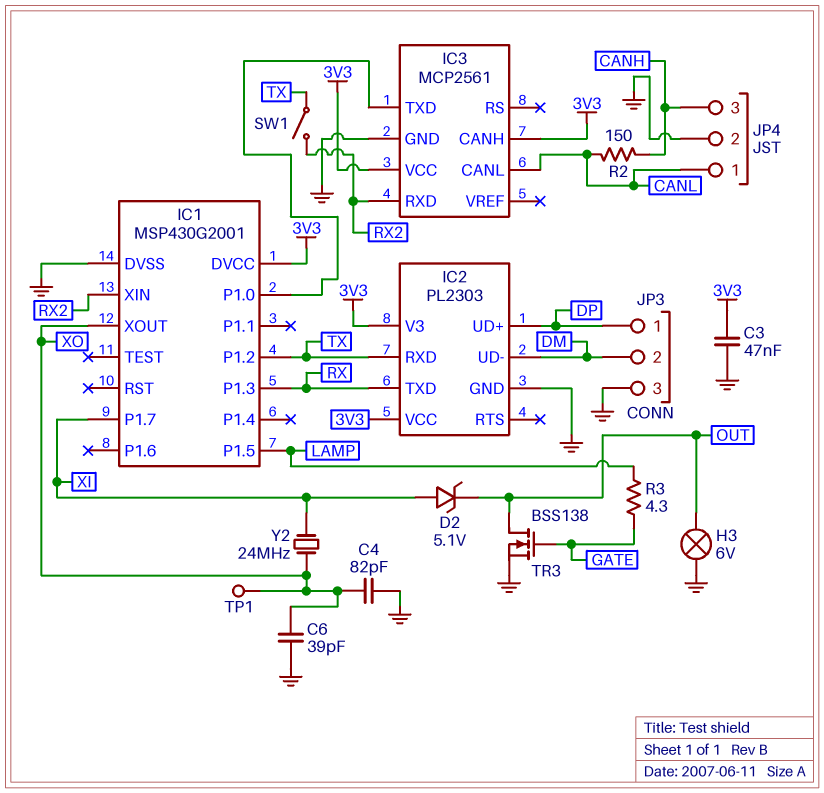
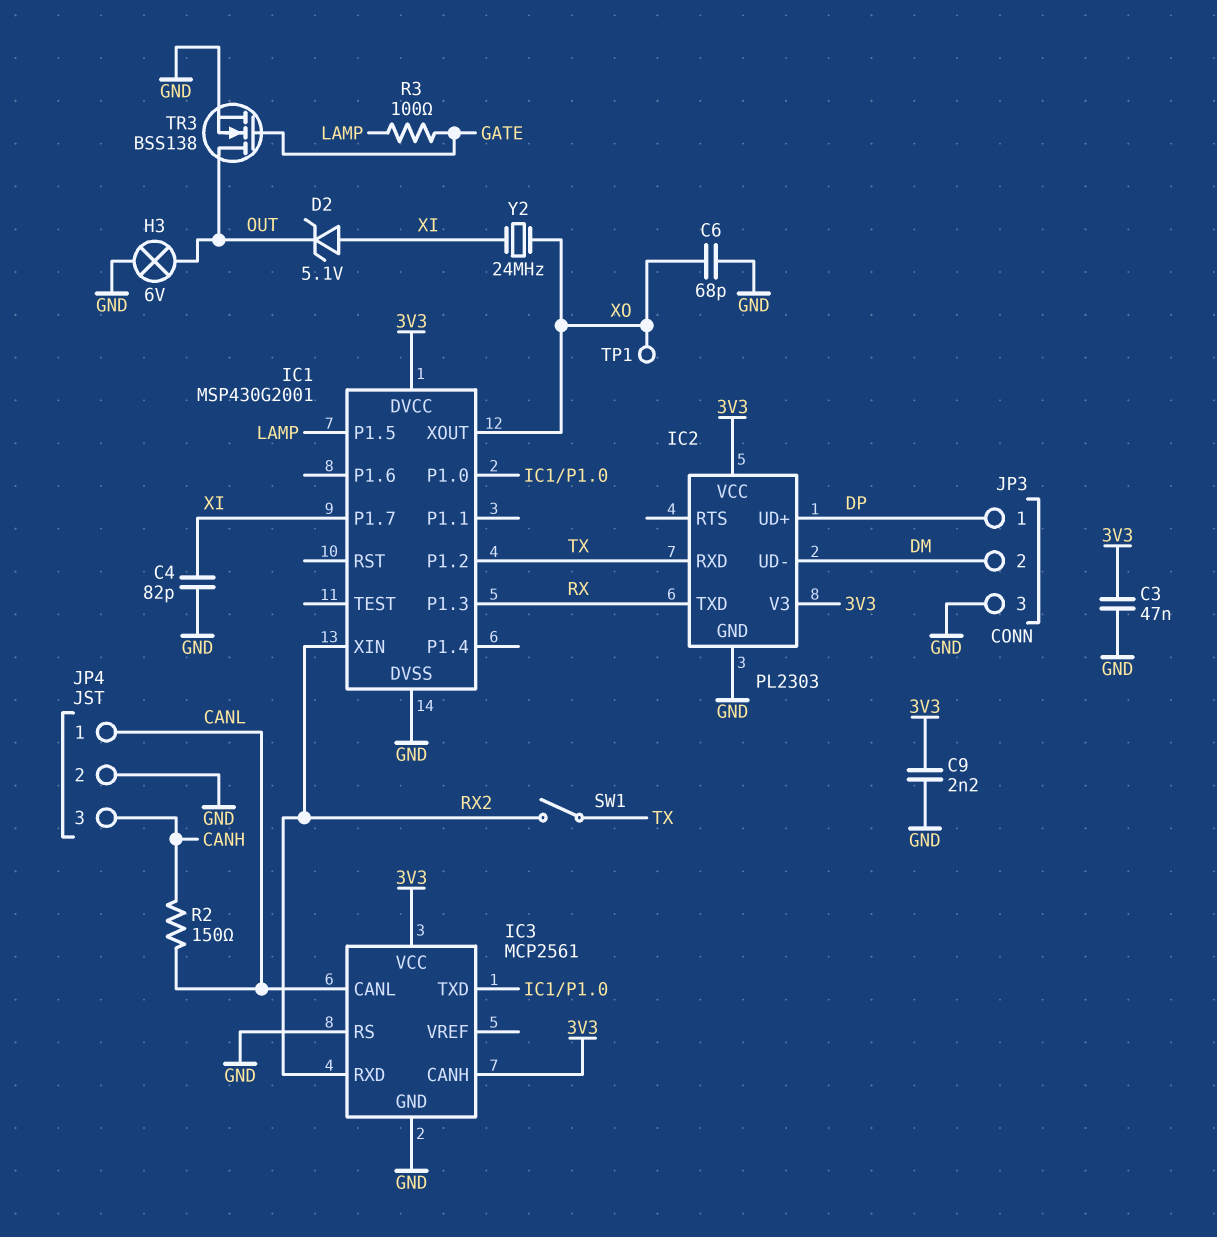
C4: 82pF (GND, XO) -> 82pF (GND, XI)
C6: 39pF (GND, XO) -> 68pF (GND, XO)
C9: none -> 2.2nF (3V3, GND)
IC3 pin RS: none -> GND
R3: 4.3 (GATE, LAMP) -> 100 (GATE, LAMP)

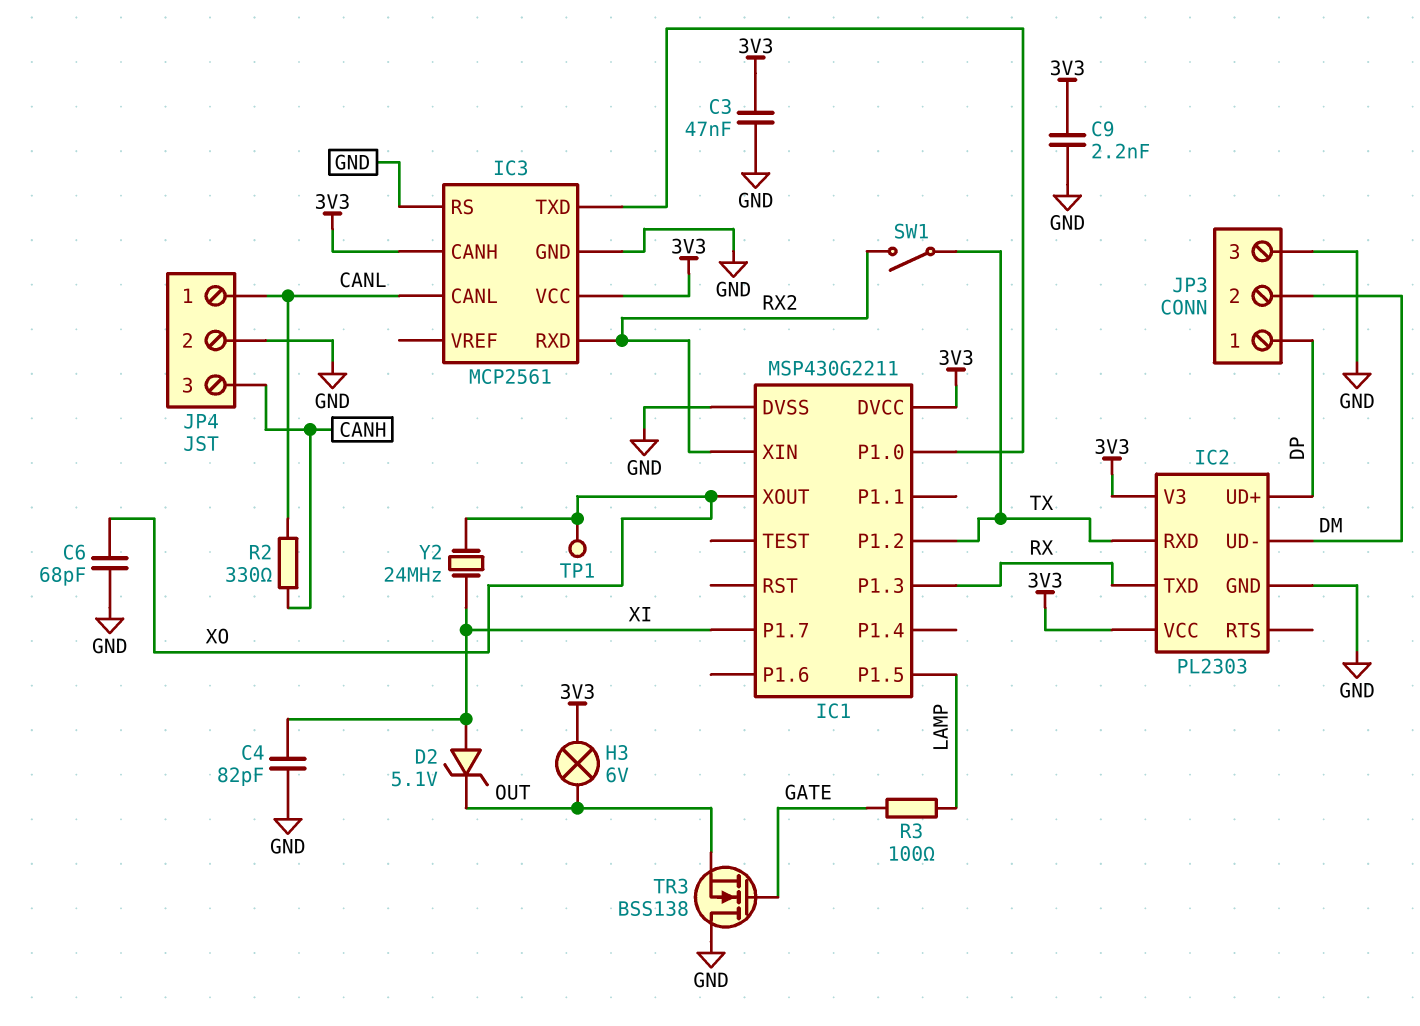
H3: lamp 6V (GND, OUT) -> lamp 6V (3V3, OUT)
IC1: MSP430G2001 -> MSP430G2211
R2: 150 (CANH, CANL) -> 330 (CANH, CANL)
TR3: NMOS BSS138 (G GATE, D OUT, S GND) -> NMOS BSS138 (G GATE, D GND, S OUT)

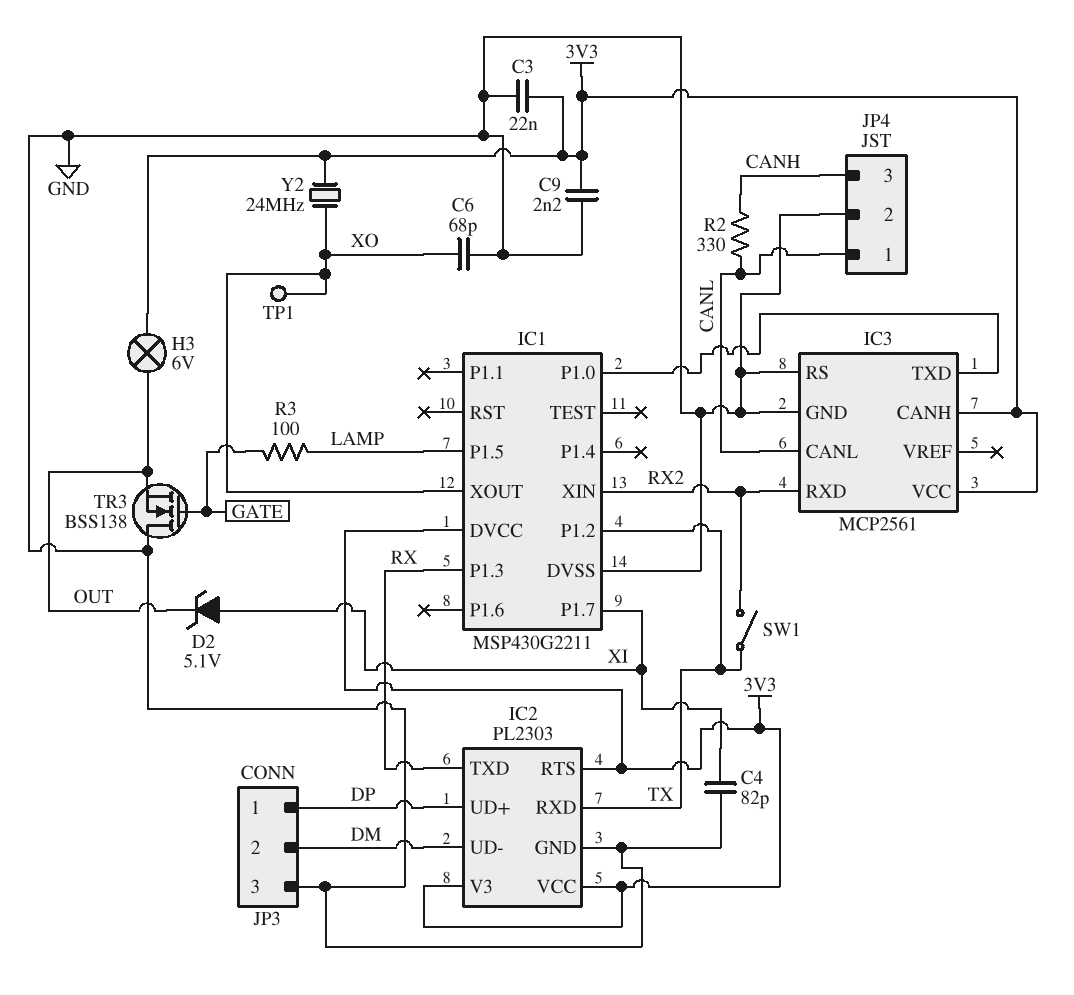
C3: 47nF (3V3, GND) -> 22nF (3V3, GND)
IC2 pin RTS: none -> 3V3
Y2: 24MHz (XI, XO) -> 24MHz (3V3, XO)

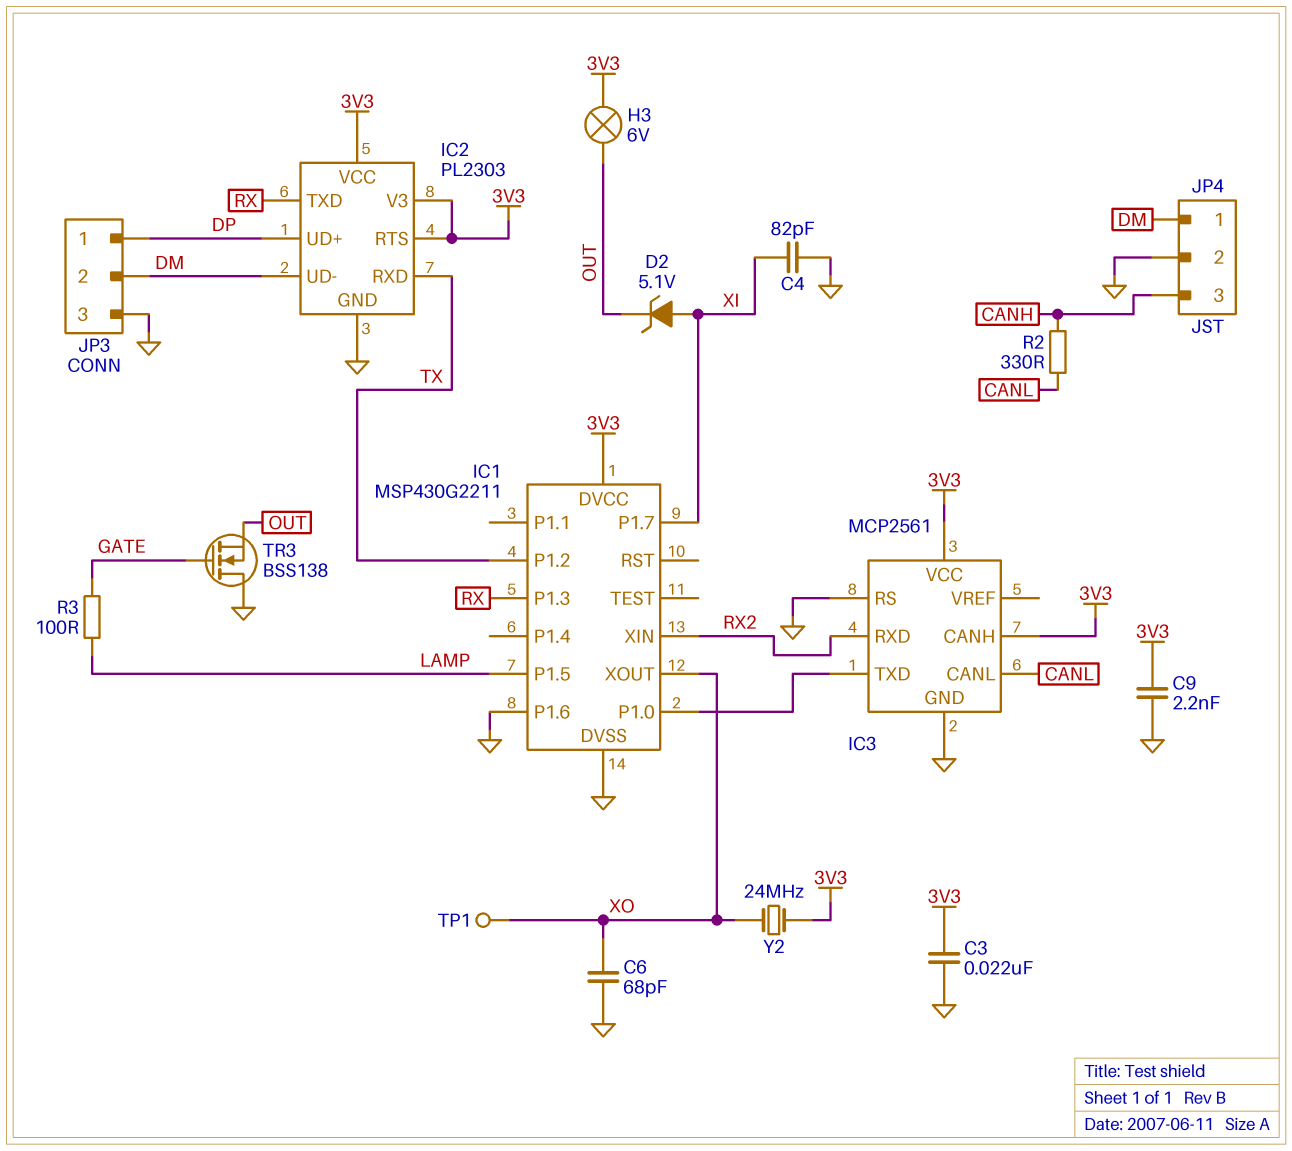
IC1 pin P1.6: none -> GND
JP4 pin 1: CANL -> DM
SW1: switch (RX2, TX) -> none

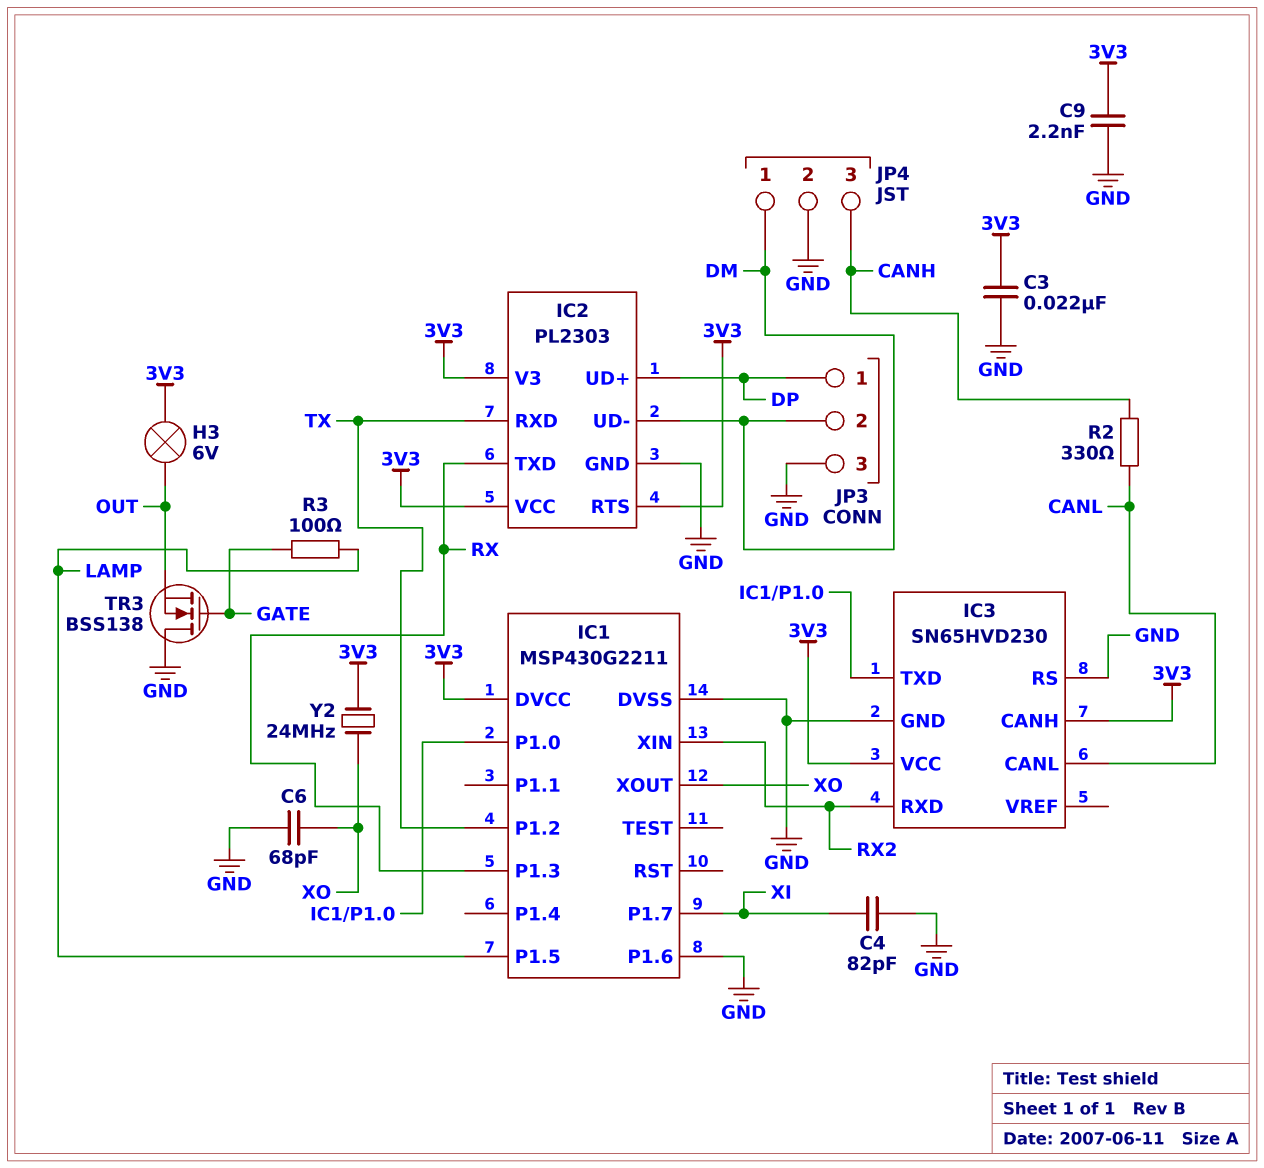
D2: zener 5.1V (A XI, K OUT) -> none
IC3: MCP2561 -> SN65HVD230
TP1: test point (XO) -> none

